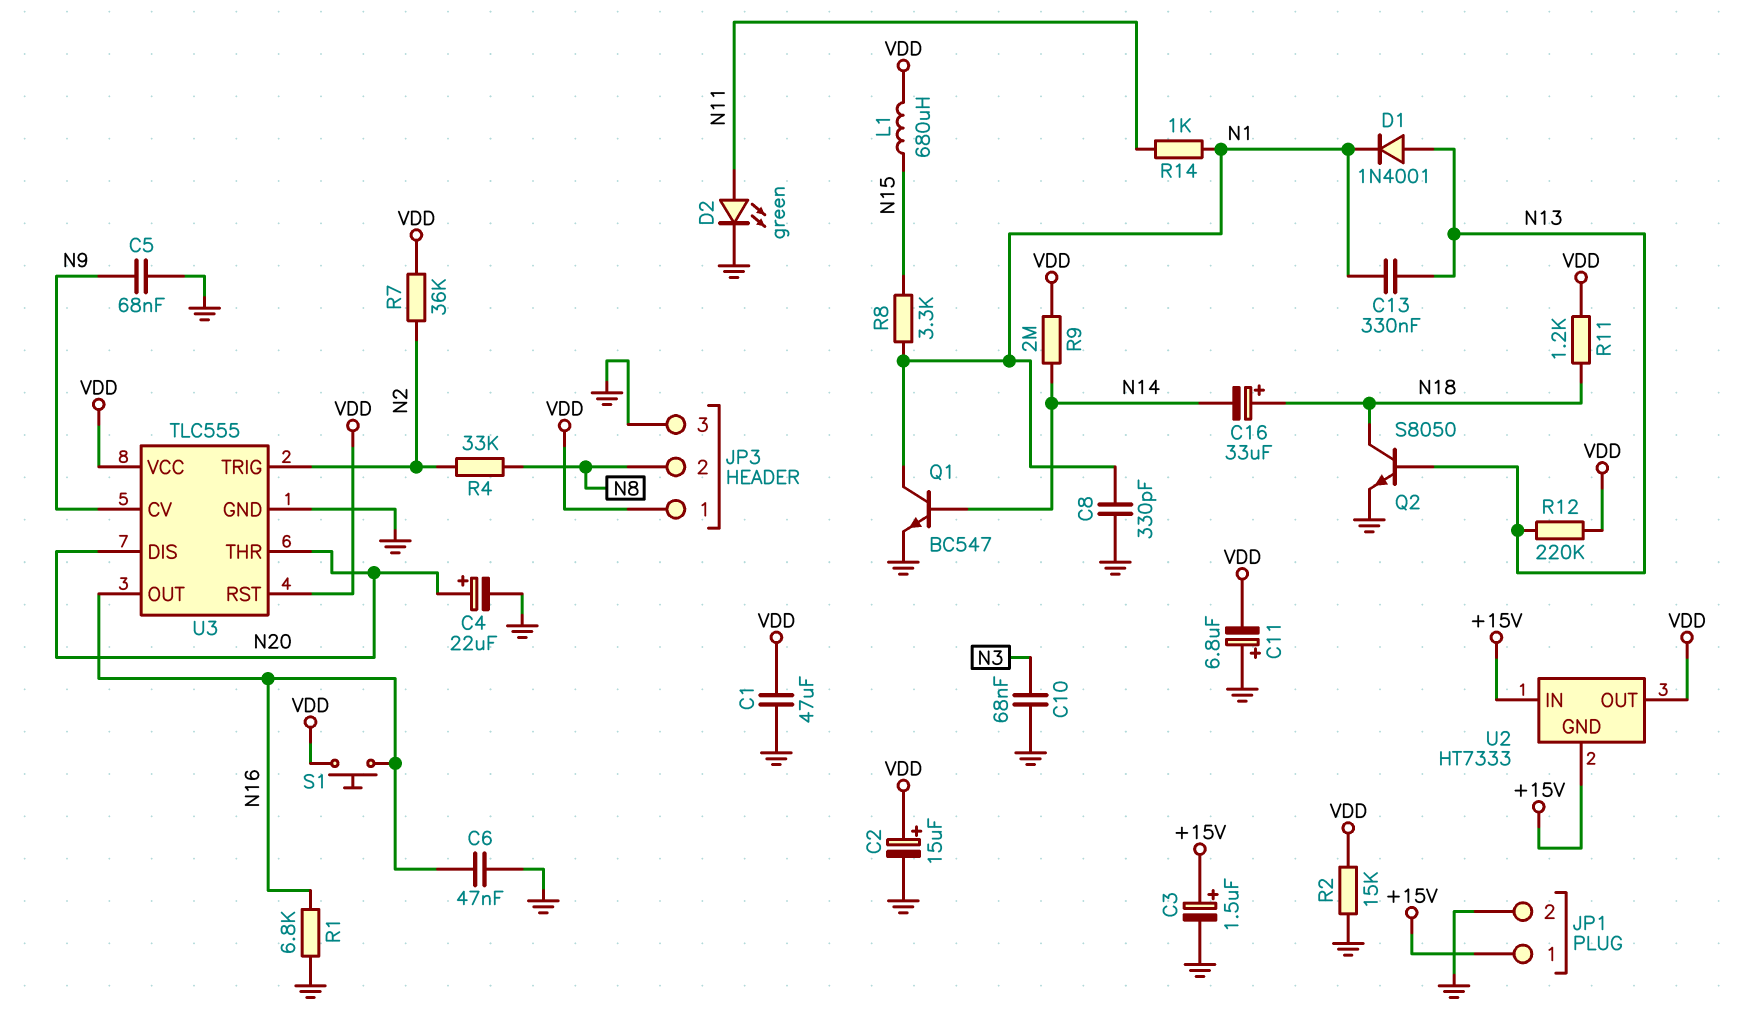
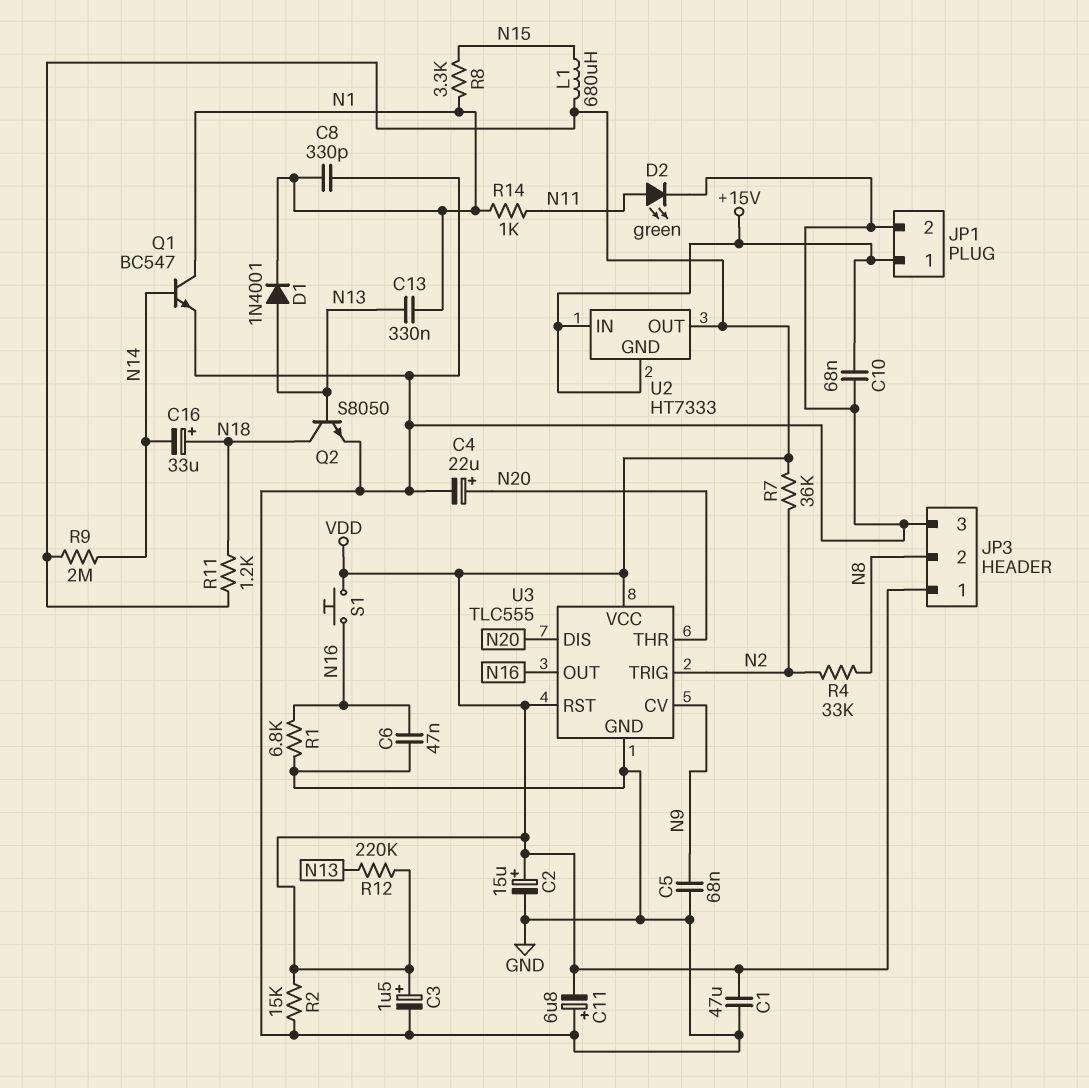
C3: 1.5uF (plus +15V, minus GND) -> 1.5uF (plus VDD, minus GND)
C10: 68nF (GND, N3) -> 68nF (+15V, GND)

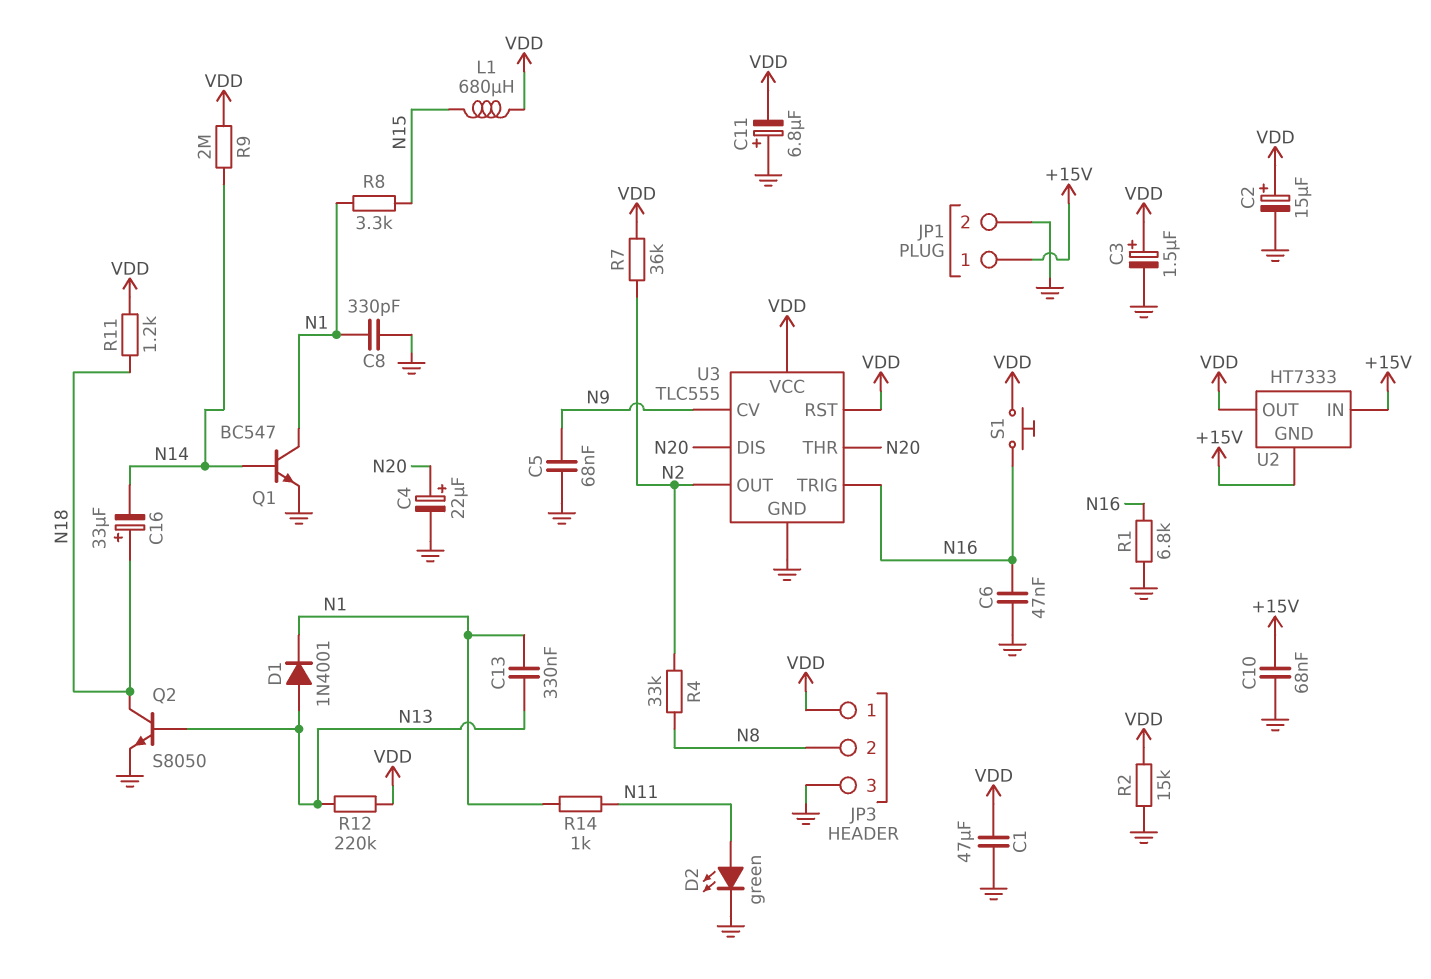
U3 pin OUT: N16 -> N2
U3 pin TRIG: N2 -> N16

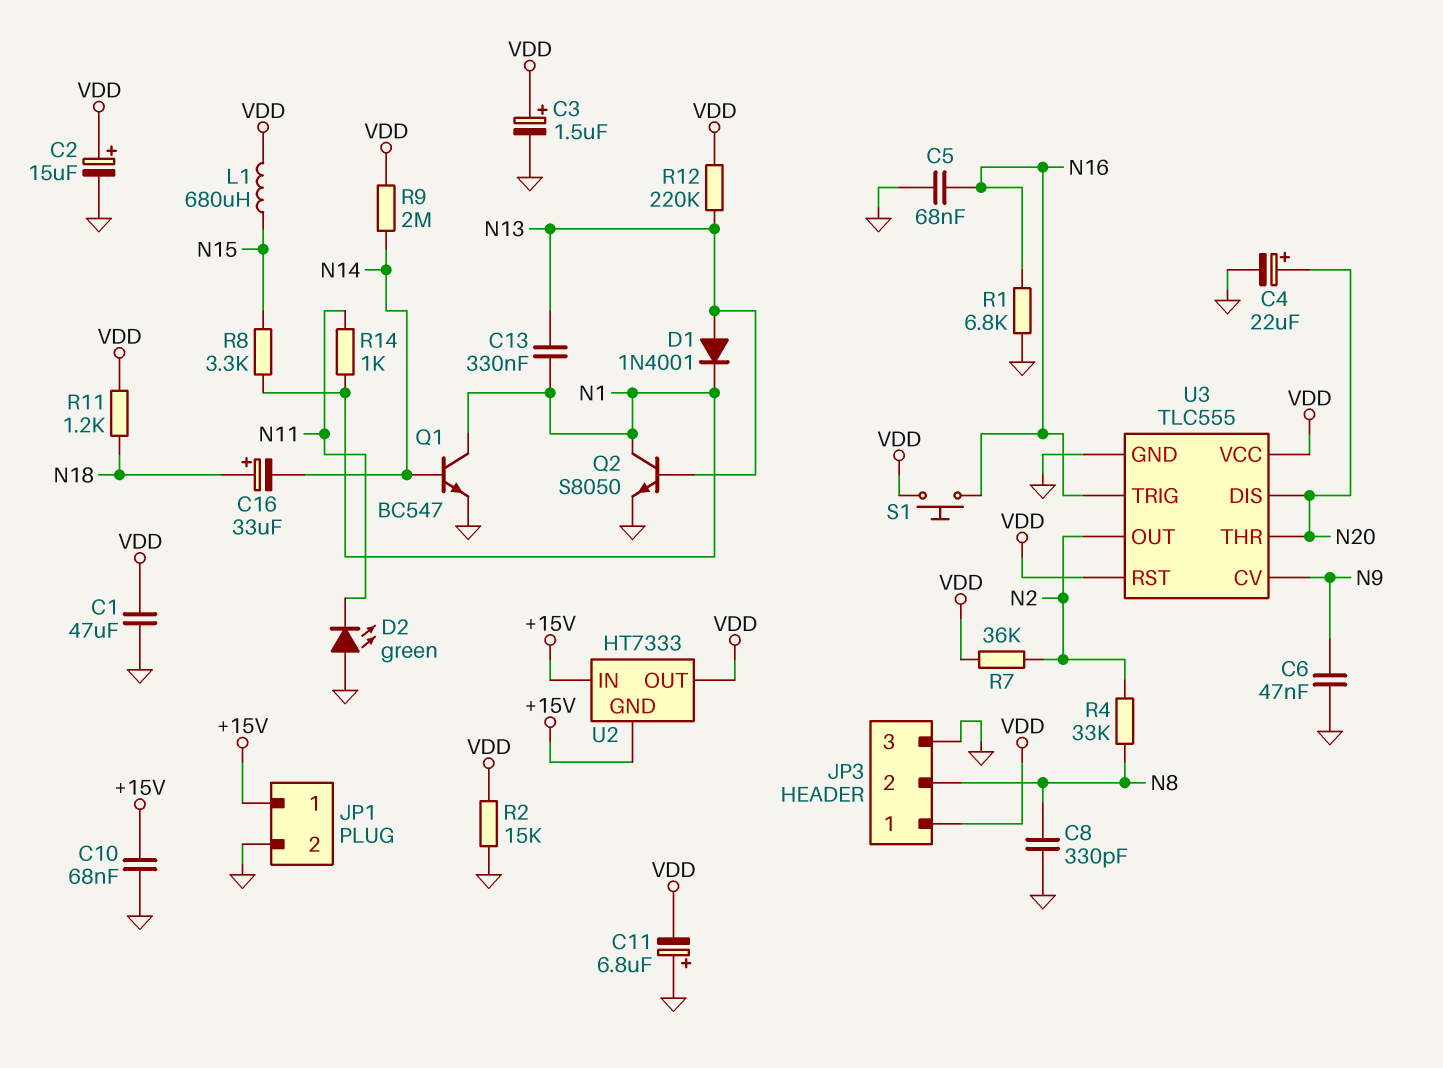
C5: 68nF (GND, N9) -> 68nF (GND, N16)
C6: 47nF (GND, N16) -> 47nF (GND, N9)
C8: 330pF (GND, N1) -> 330pF (GND, N8)
D2: LED green (A N11, K GND) -> LED green (A GND, K N11)
Q2: NPN S8050 (B N13, C N18, E GND) -> NPN S8050 (B N13, C N1, E GND)

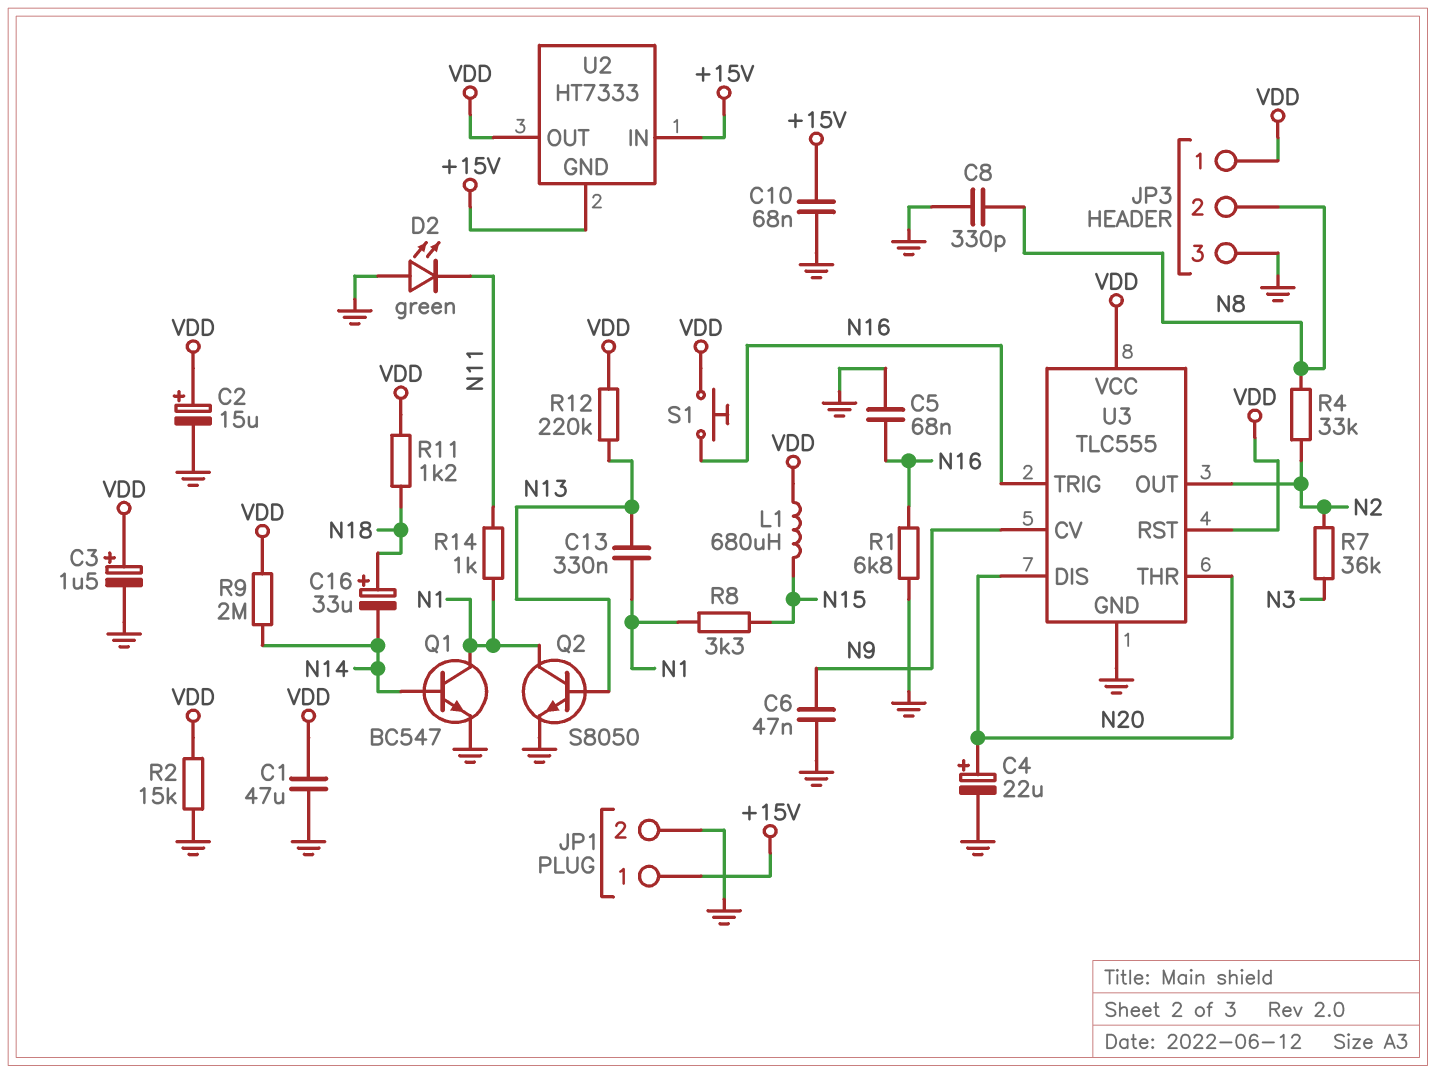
C11: 6.8uF (plus GND, minus VDD) -> none
D1: diode 1N4001 (A N13, K N1) -> none
R7: 36k (N2, VDD) -> 36k (N2, N3)

